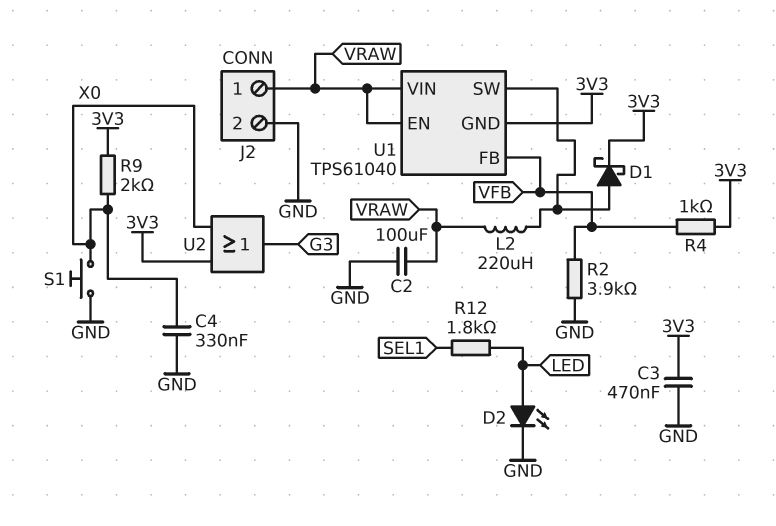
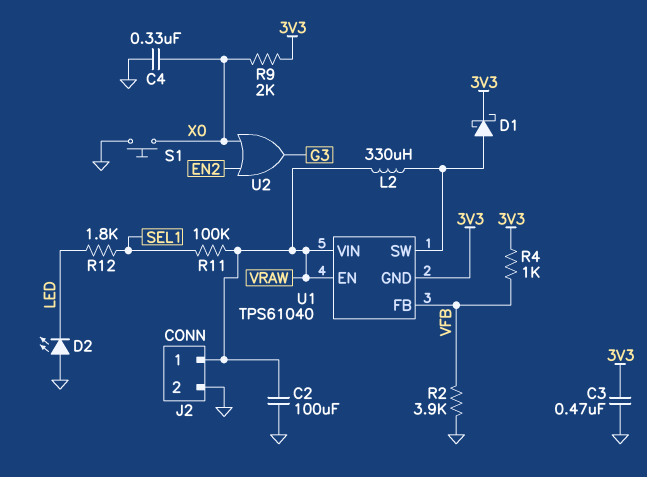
D2: LED (A LED, K GND) -> LED (A GND, K LED)
L2: 220uH (U1/SW, VRAW) -> 330uH (U1/SW, VRAW)
R11: none -> 100k (SEL1, VRAW)
U2: OR (in 3V3, in X0, out G3) -> OR (in EN2, in X0, out G3)

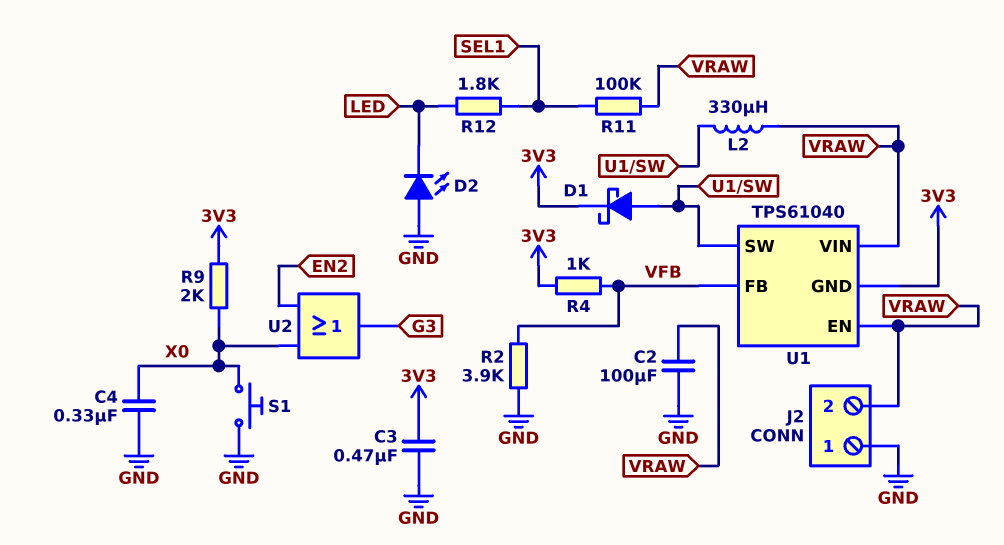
J2 pin 1: VRAW -> GND
J2 pin 2: GND -> VRAW

